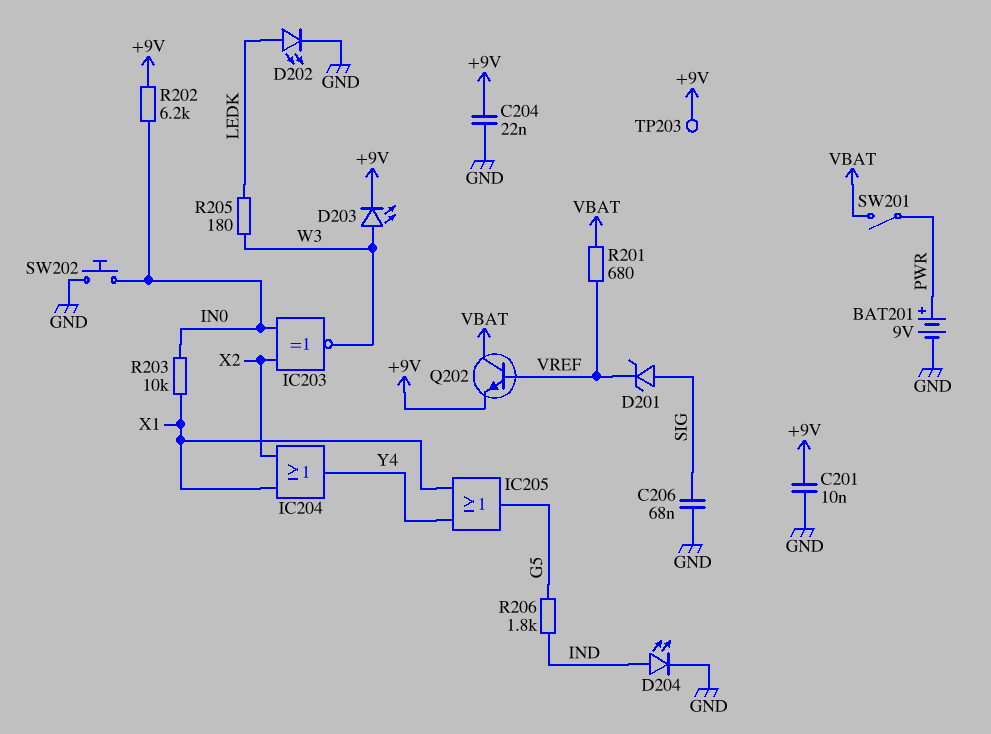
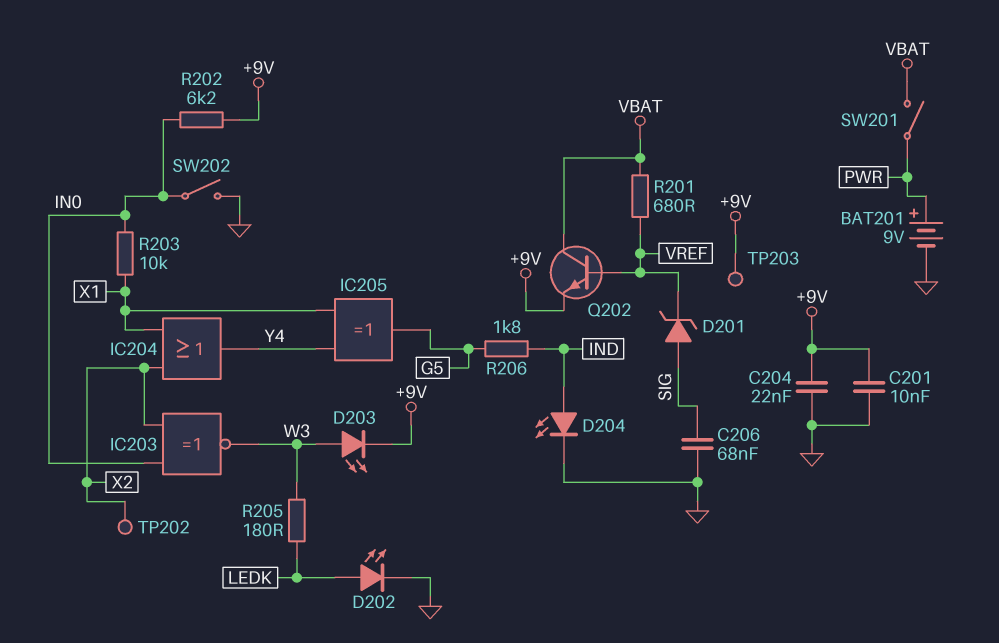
IC205: OR (in X1, in Y4, out G5) -> XOR (in X1, in Y4, out G5)
SW202: button (GND, IN0) -> switch (GND, IN0)
TP202: none -> test point (X2)

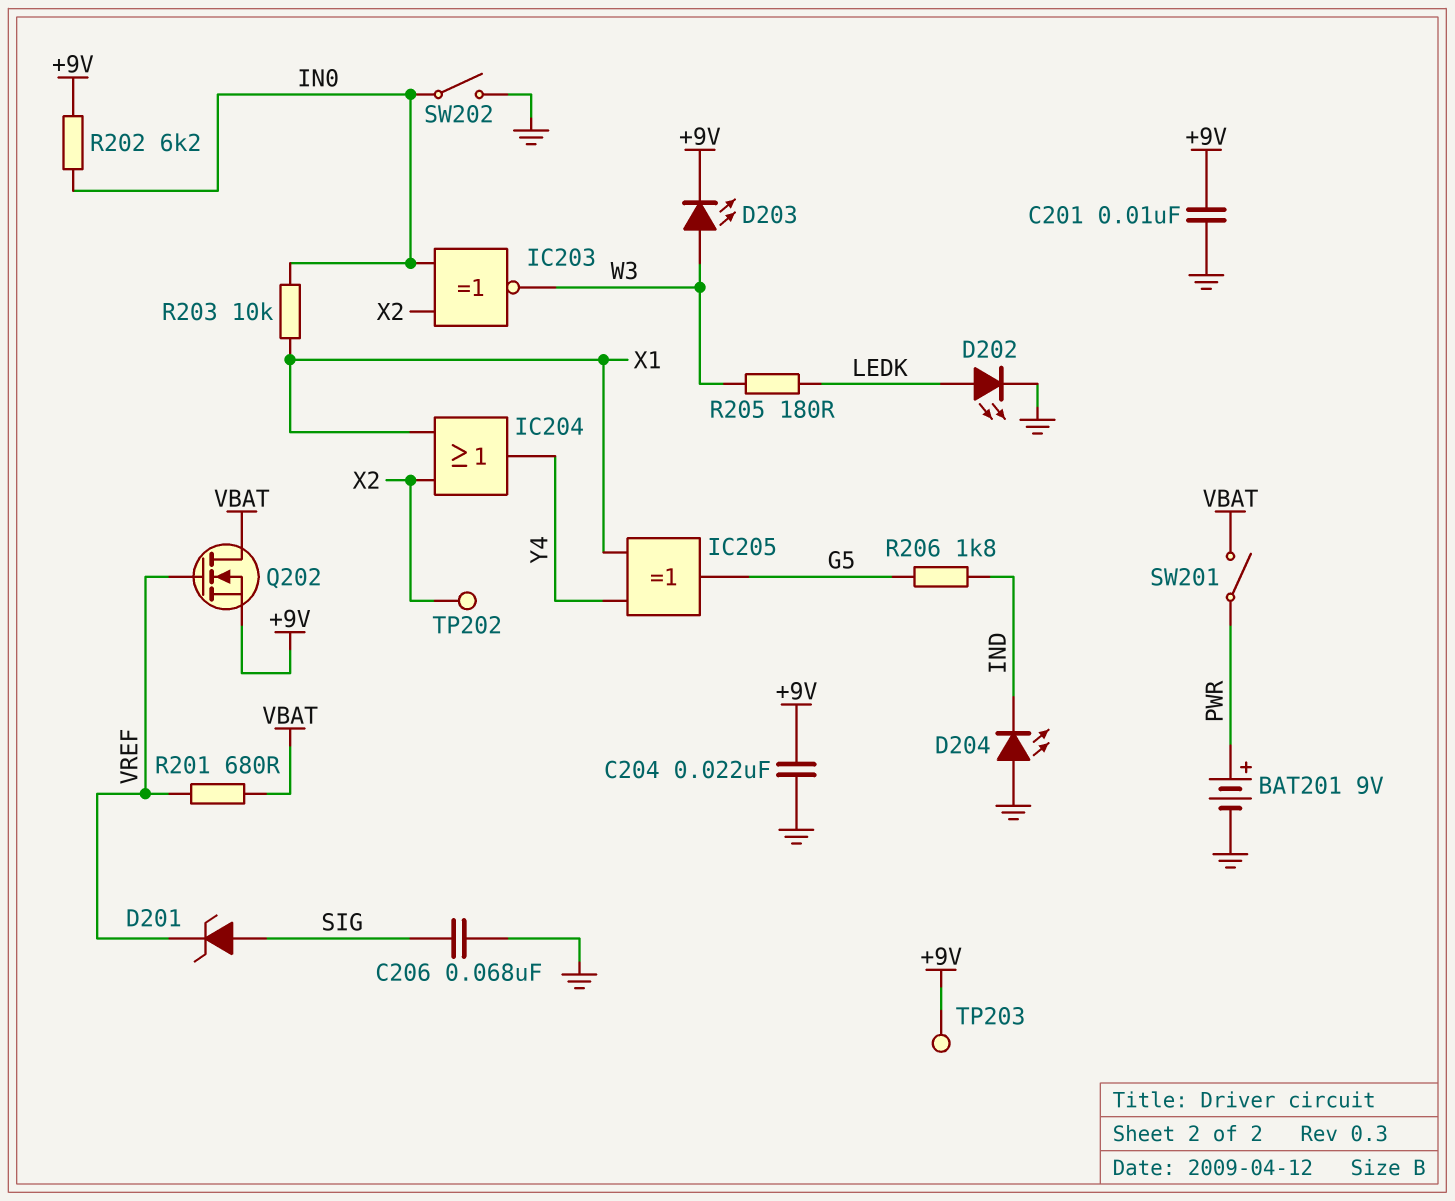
D204: LED (A IND, K GND) -> LED (A GND, K IND)
Q202: NPN (B VREF, C VBAT, E +9V) -> NMOS (G VREF, D VBAT, S +9V)

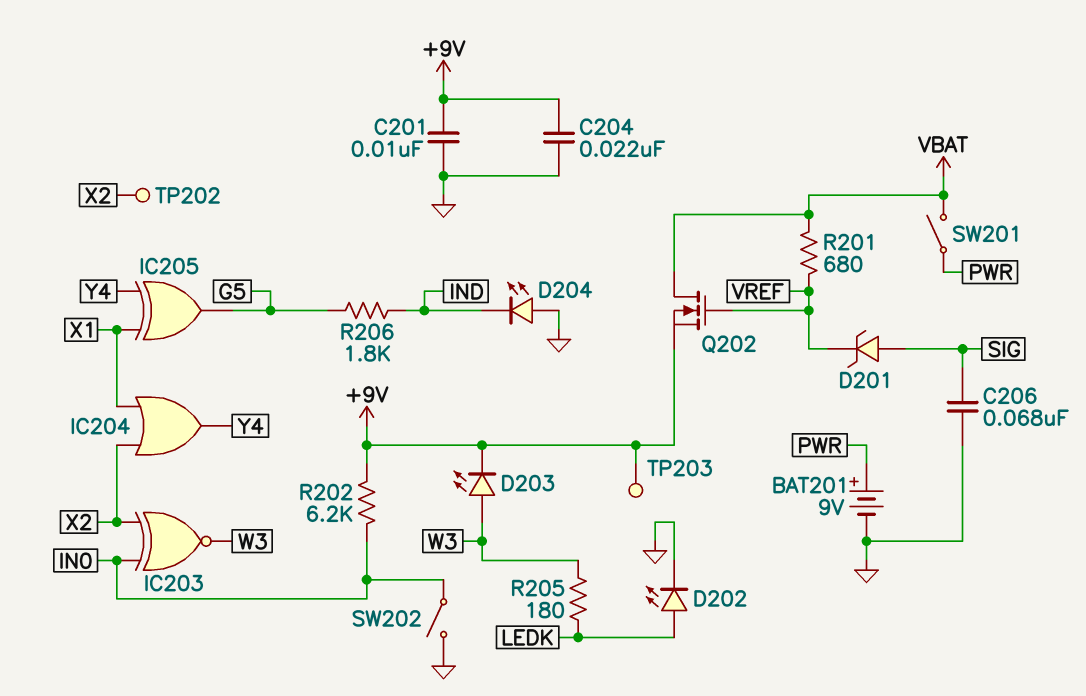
R203: 10k (IN0, X1) -> none

